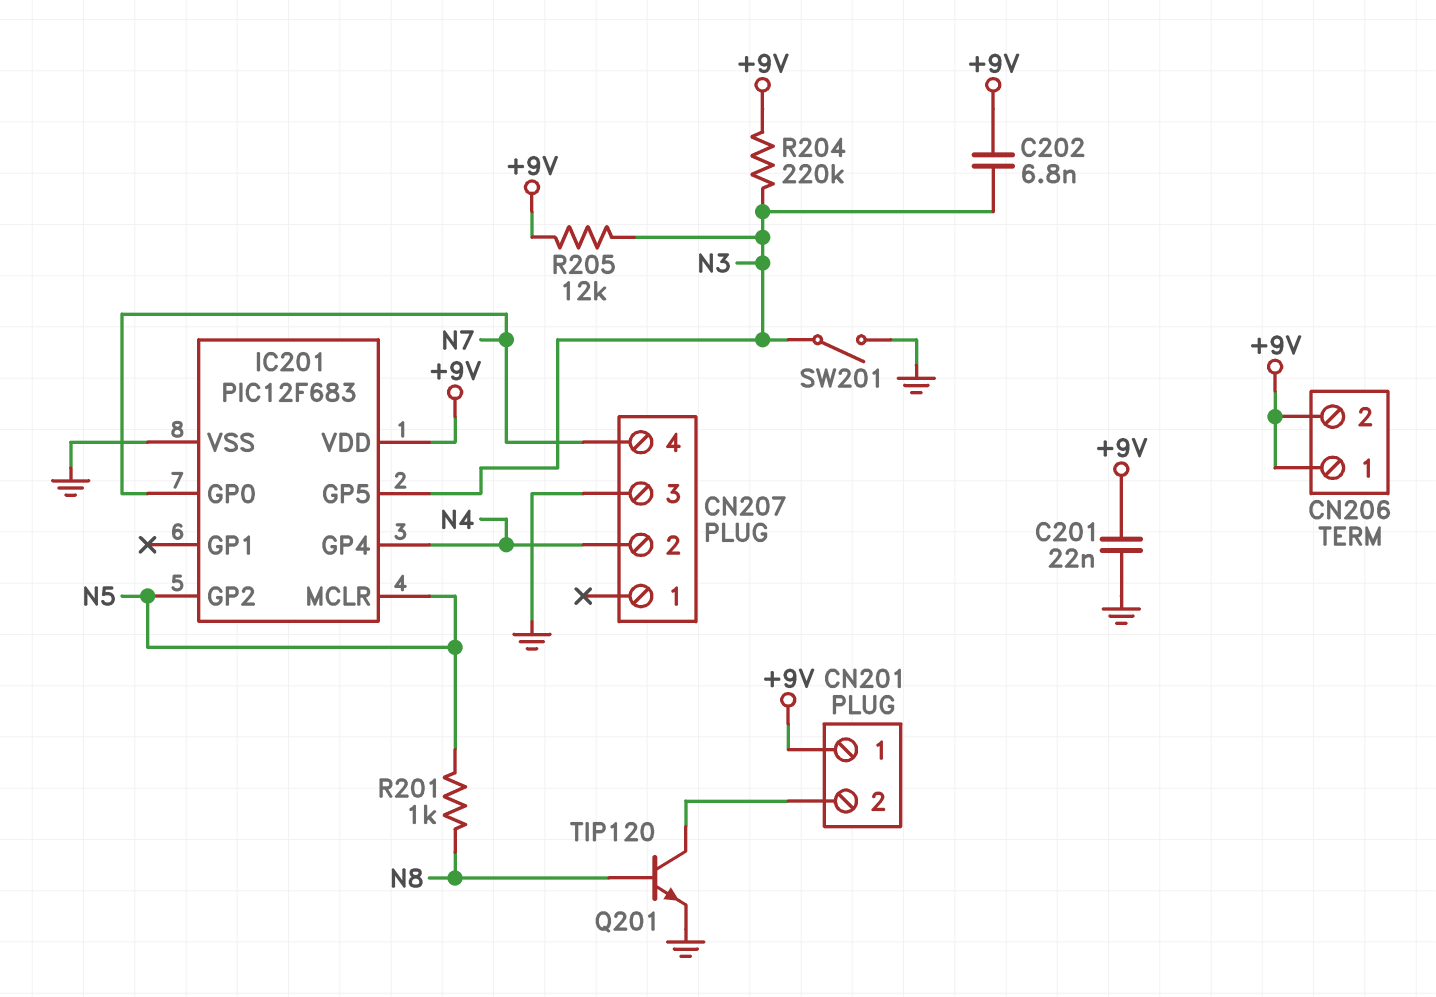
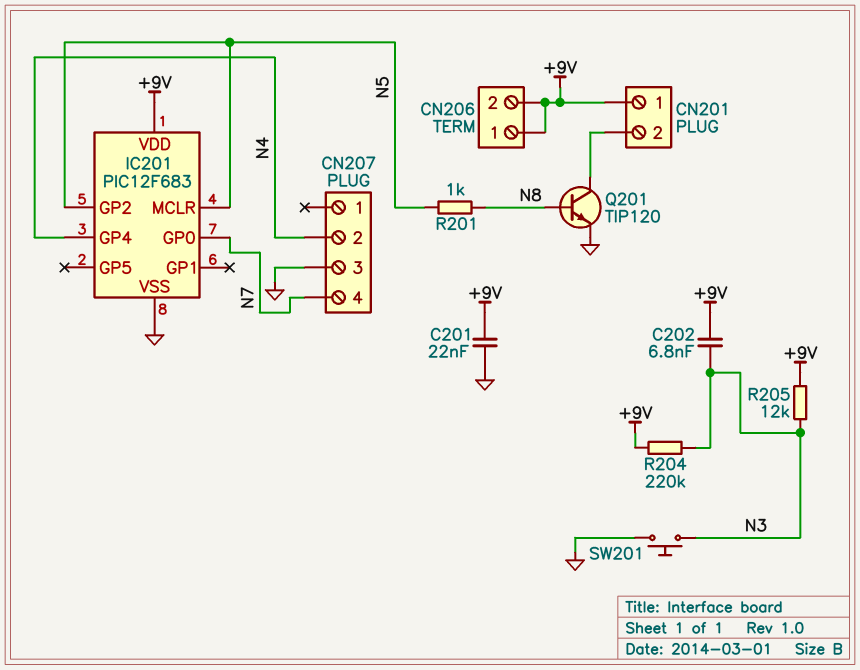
IC201 pin GP5: N3 -> none
SW201: switch (GND, N3) -> button (GND, N3)

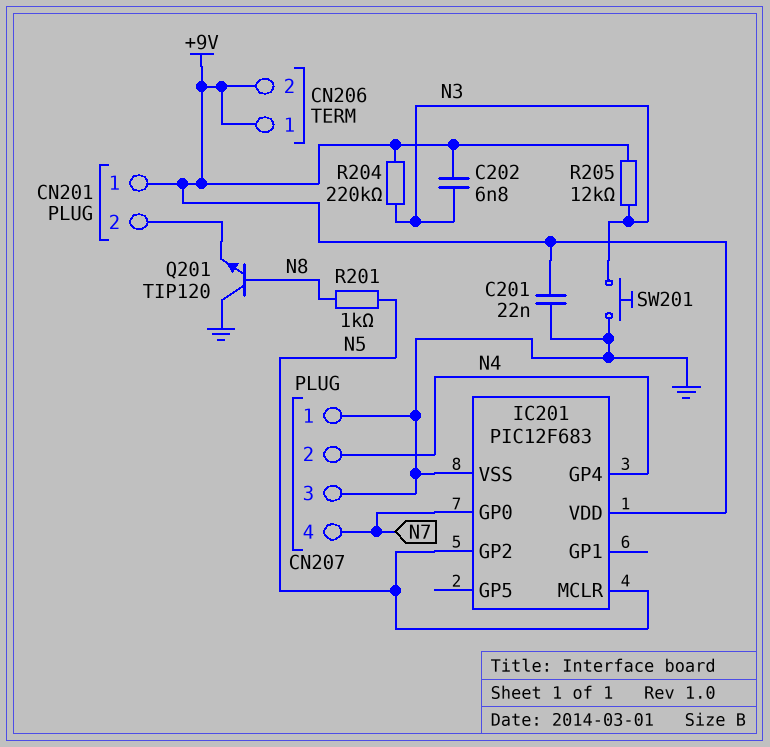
CN207 pin 1: none -> GND
Q201: NPN TIP120 (B N8, C CN201/2, E GND) -> NPN TIP120 (B N8, C GND, E CN201/2)

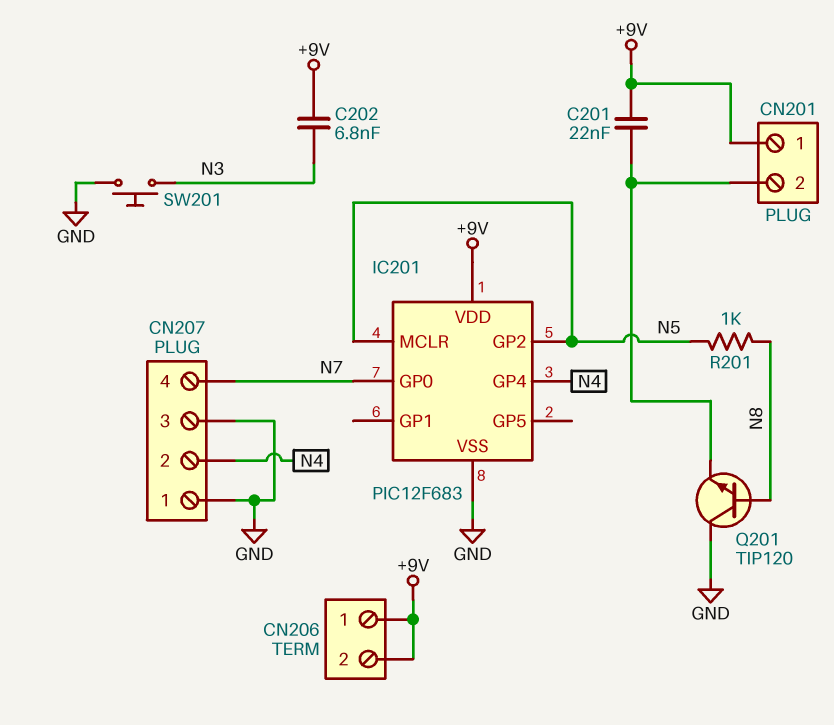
C201: 22nF (+9V, GND) -> 22nF (+9V, CN201/2)
R204: 220k (+9V, N3) -> none
R205: 12k (+9V, N3) -> none

